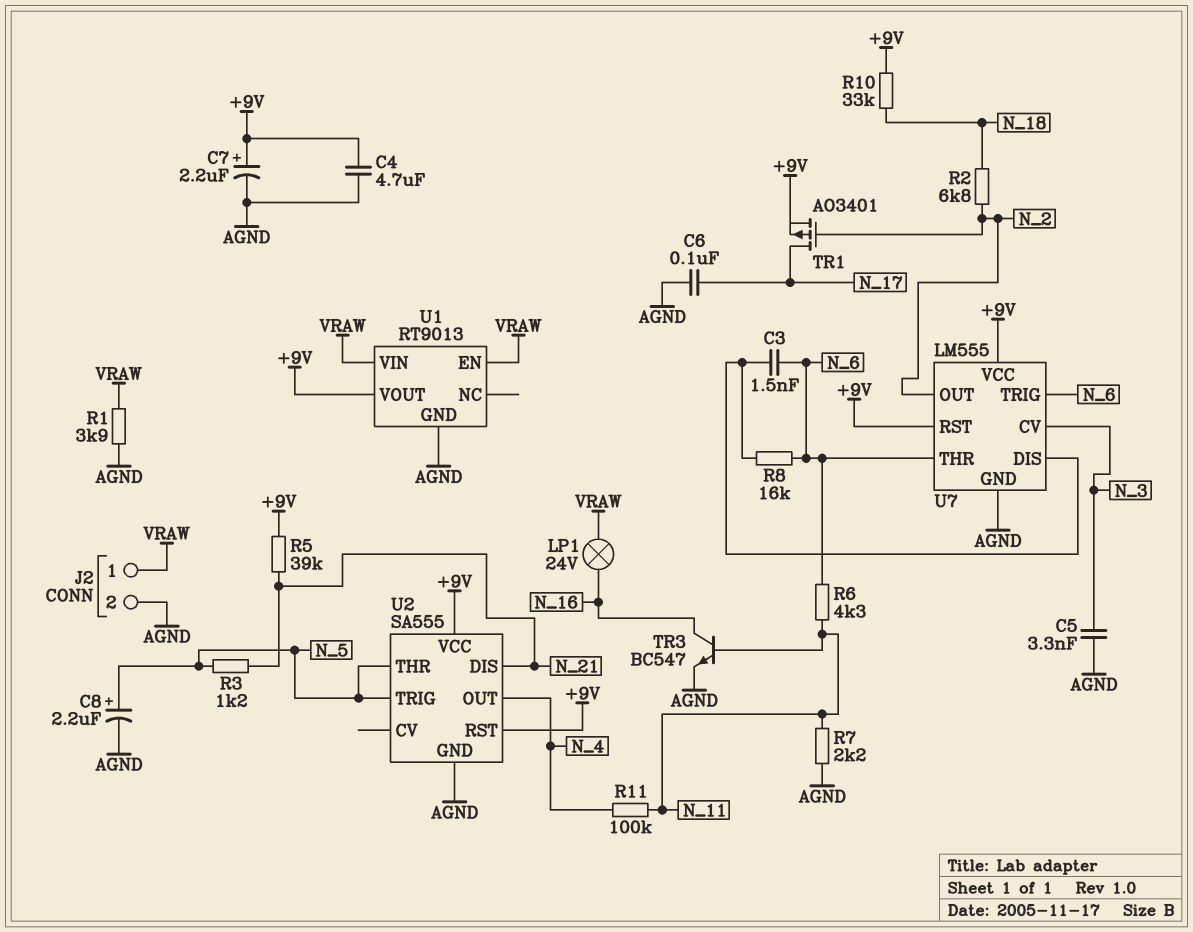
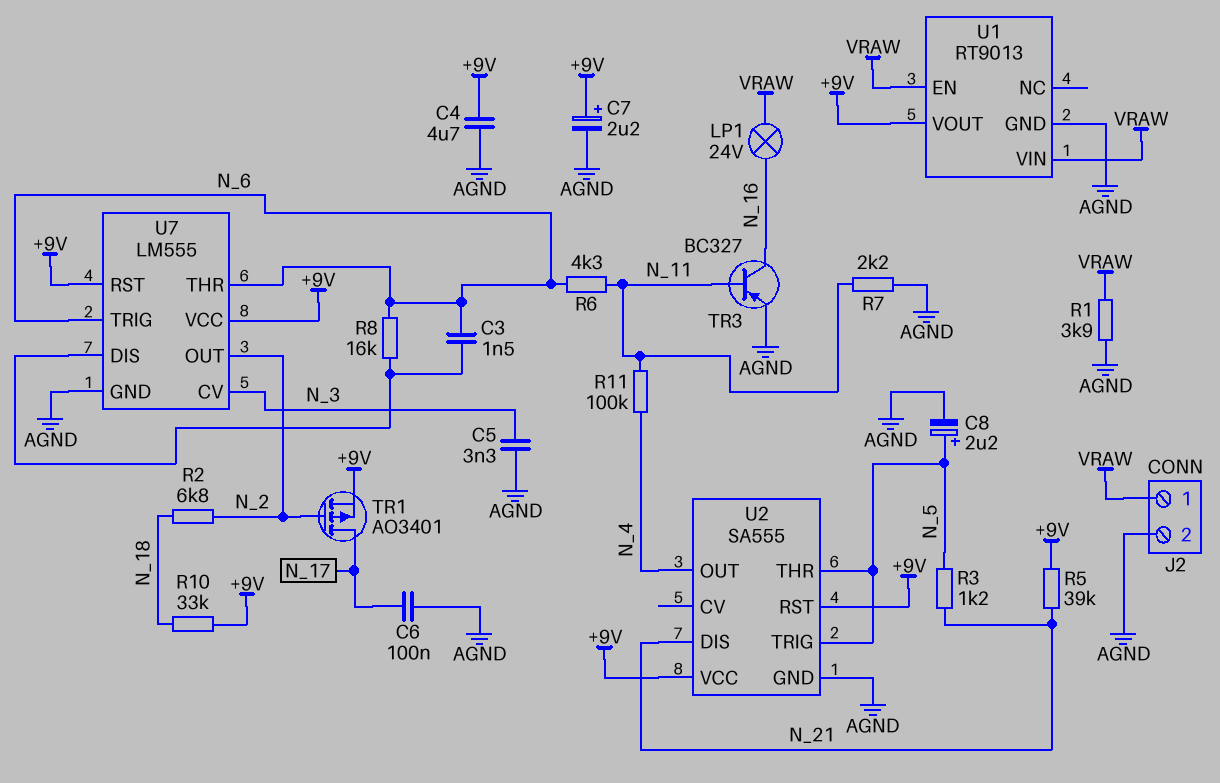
TR3: NPN BC547 (B N_11, C N_16, E AGND) -> PNP BC327 (B N_11, C N_16, E AGND)

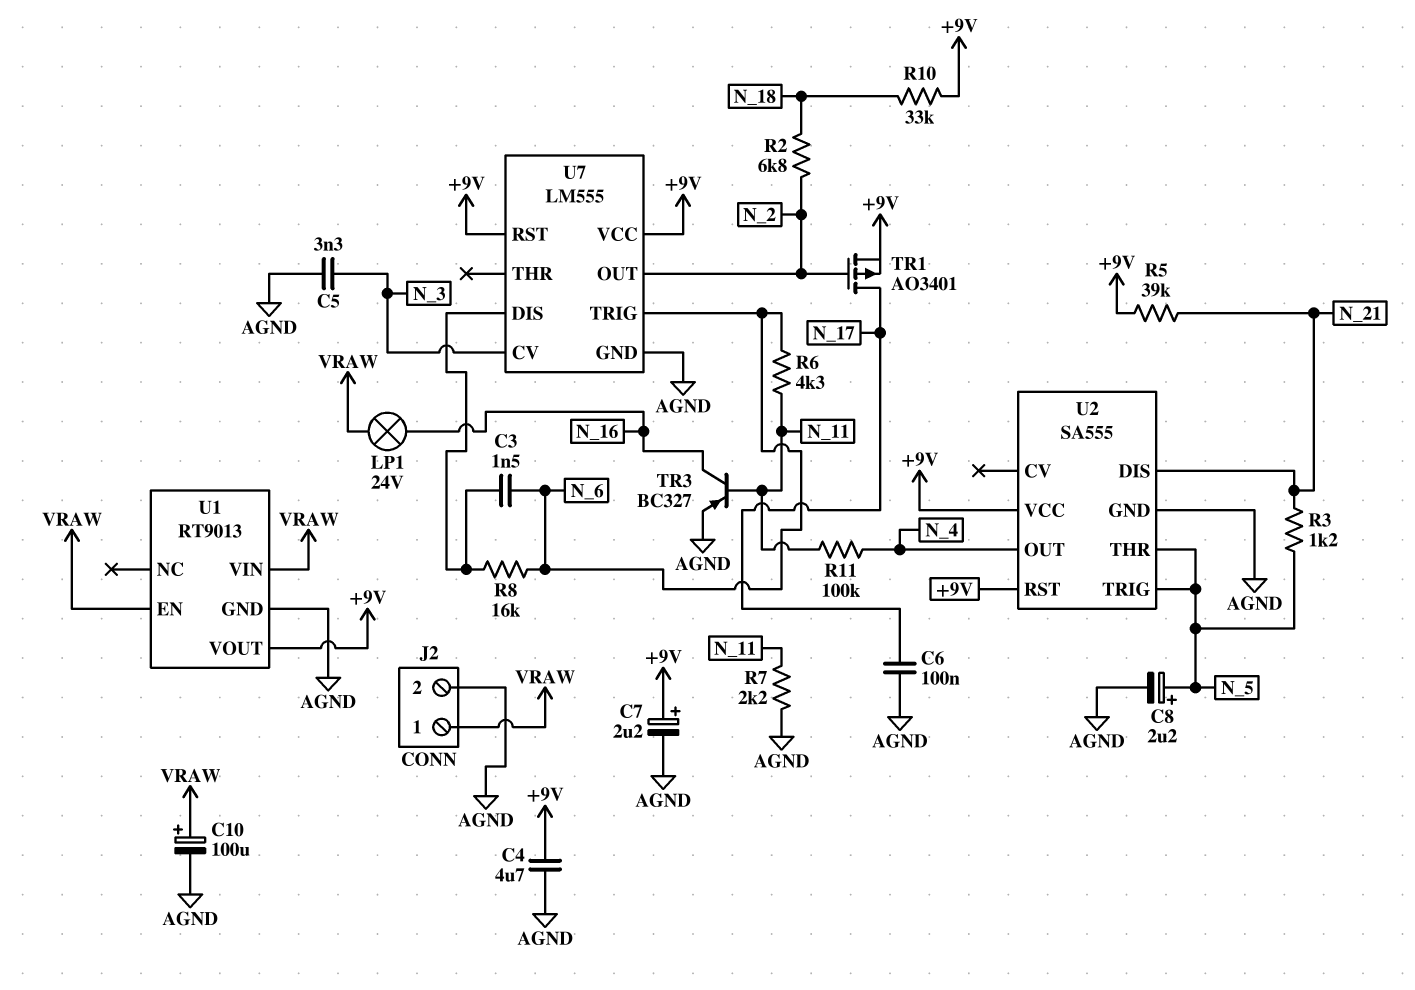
C10: none -> 100uF (plus VRAW, minus AGND)
R1: 3.9k (AGND, VRAW) -> none
U7 pin THR: N_6 -> none

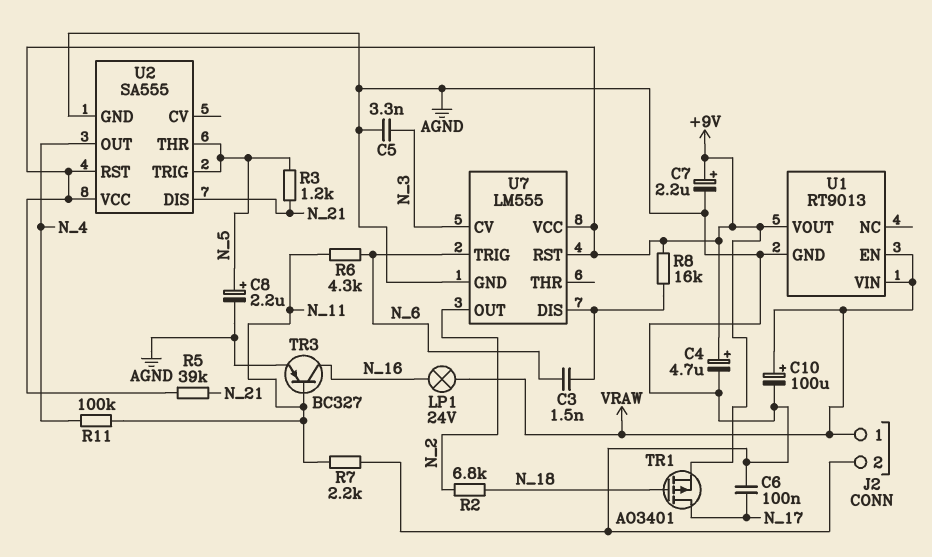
C4: 4.7uF (+9V, AGND) -> 4.7uF (plus +9V, minus AGND)
R8: 16k (N_6, U7/DIS) -> 16k (+9V, U7/DIS)
R10: 33k (+9V, N_18) -> none
TR1: PMOS AO3401 (G N_2, D N_17, S +9V) -> PMOS AO3401 (G N_18, D N_17, S +9V)

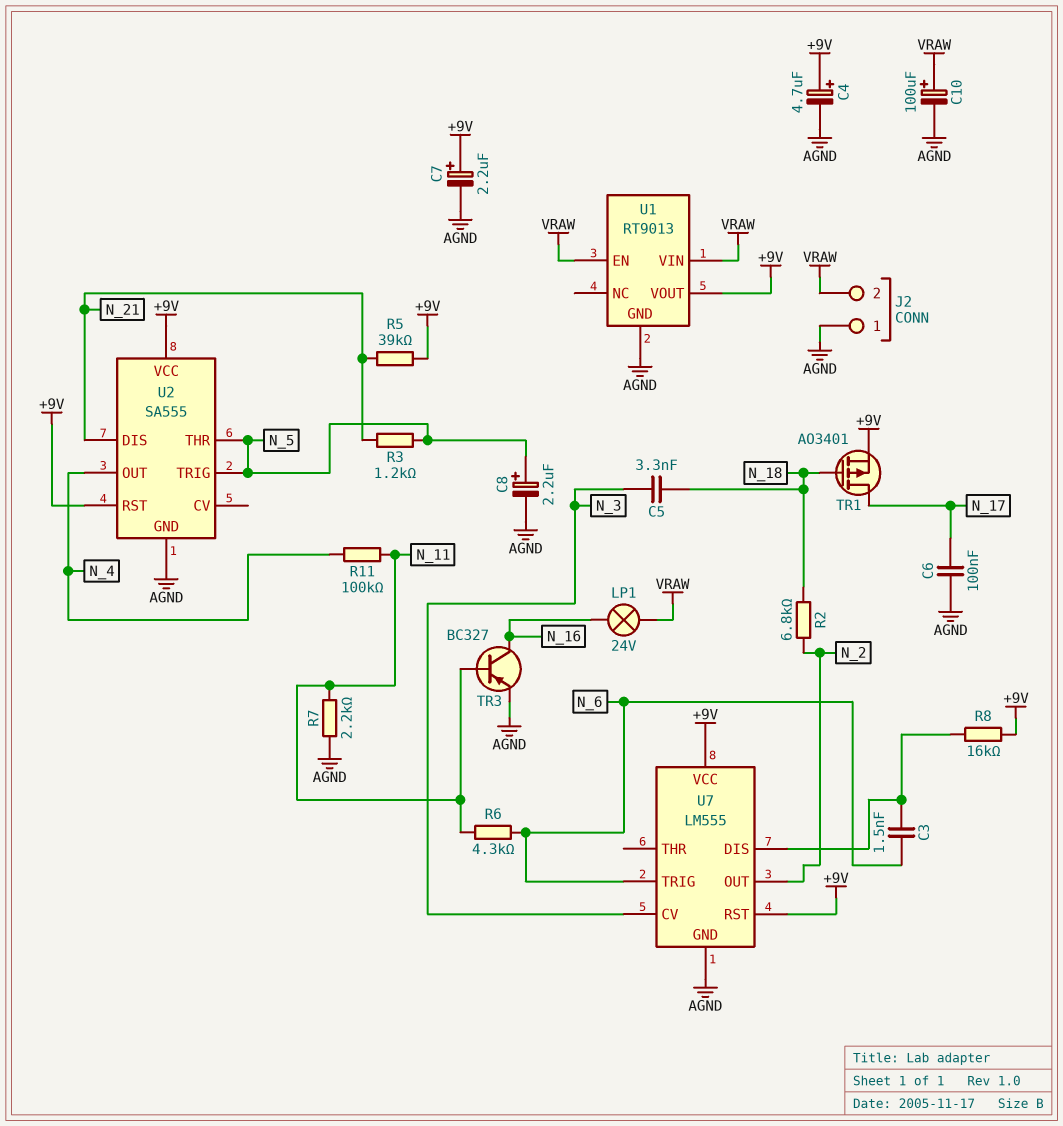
C5: 3.3nF (AGND, N_3) -> 3.3nF (N_3, N_18)
J2 pin 1: VRAW -> AGND
J2 pin 2: AGND -> VRAW

